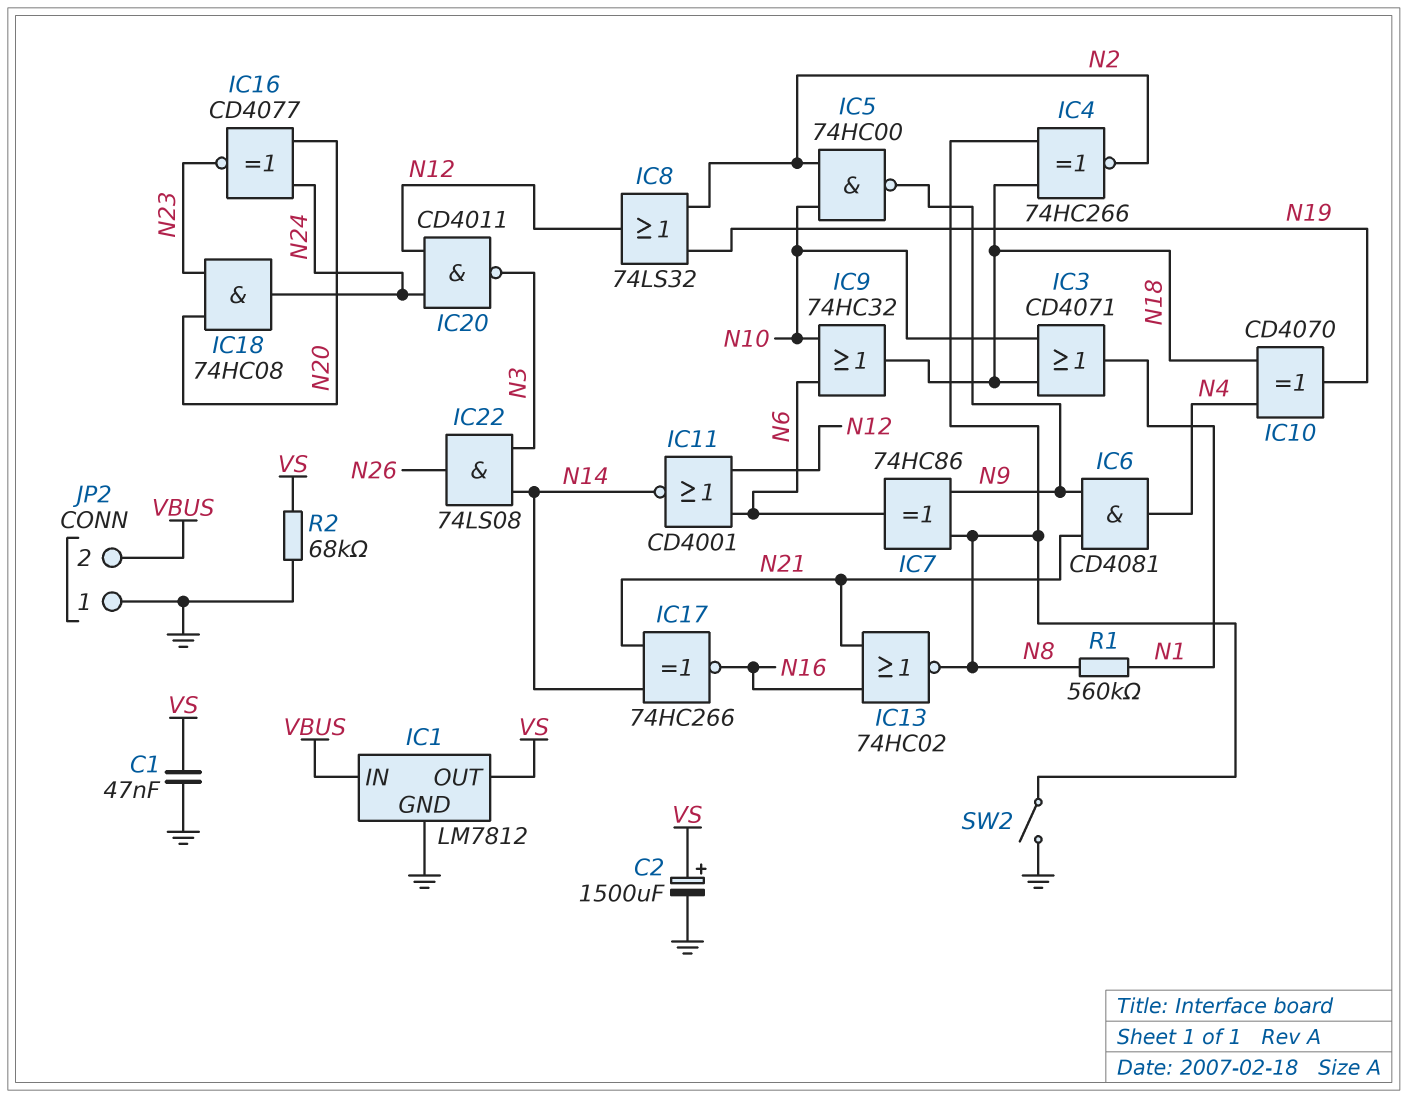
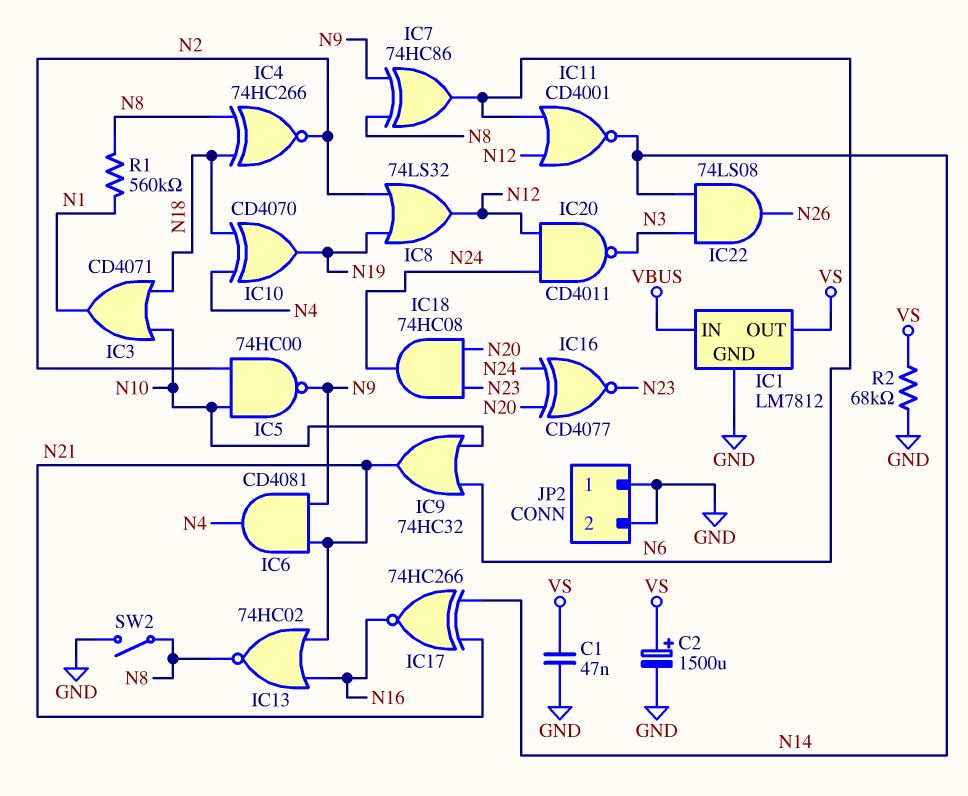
IC9: OR 74HC32 (in N6, in N10, out N18) -> OR 74HC32 (in N6, in N10, out N21)
JP2 pin 2: VBUS -> GND

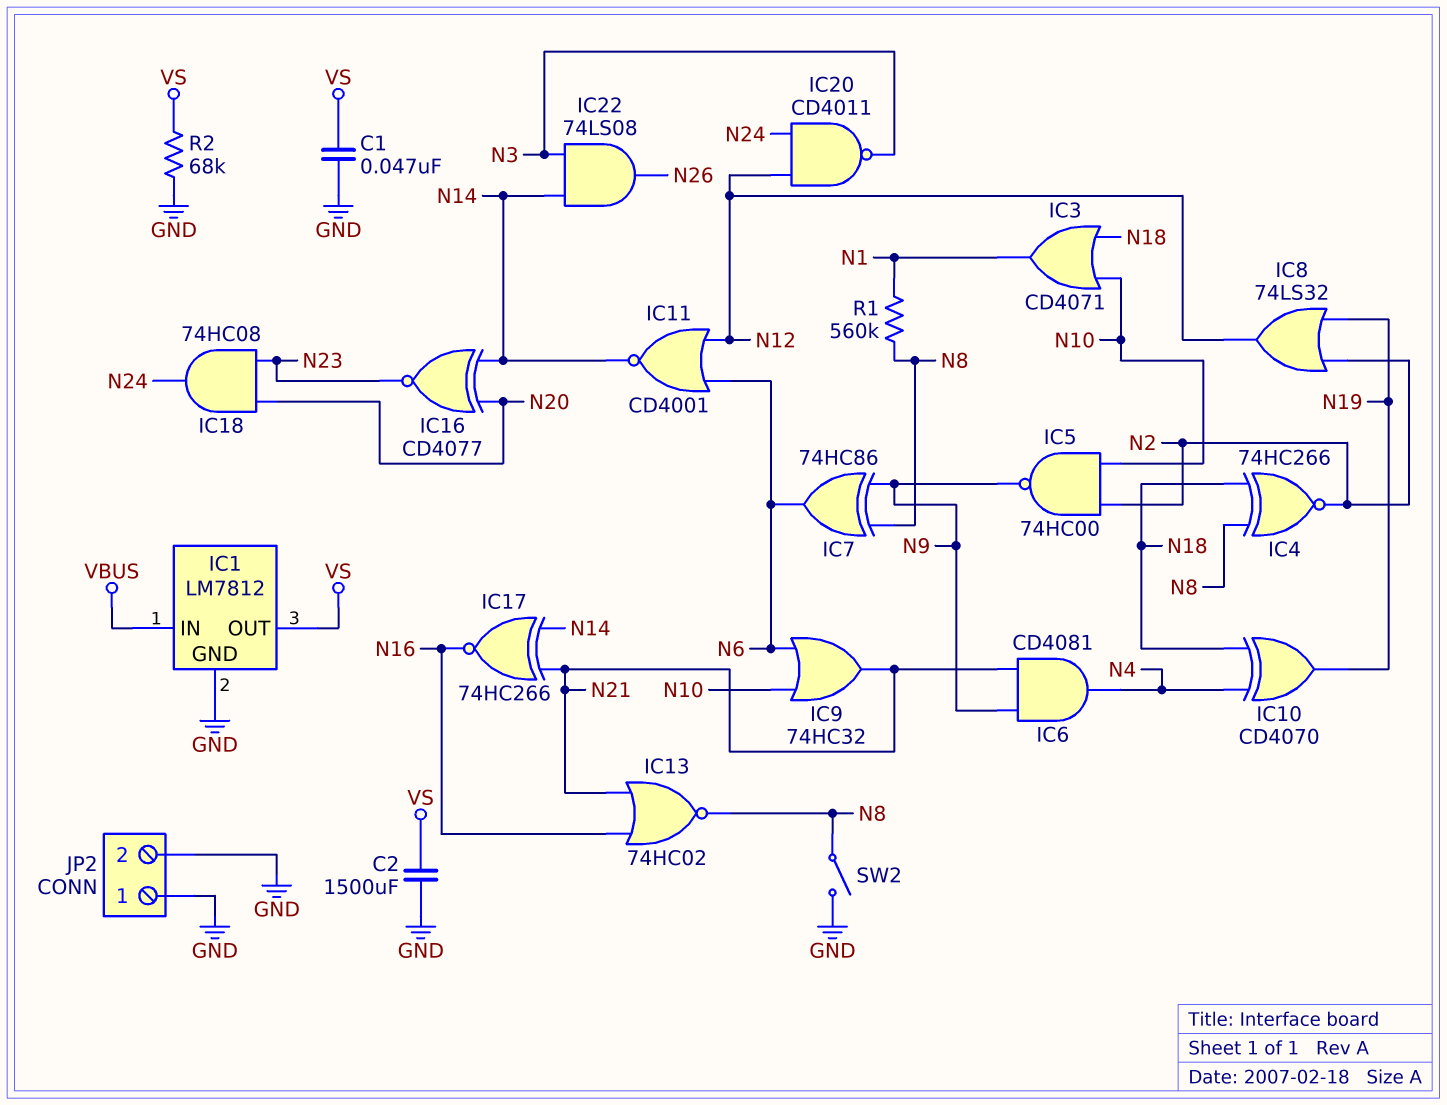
C2: 1500uF (plus VS, minus GND) -> 1500uF (GND, VS)
IC16: XNOR CD4077 (in N20, in N24, out N23) -> XNOR CD4077 (in N14, in N20, out N23)

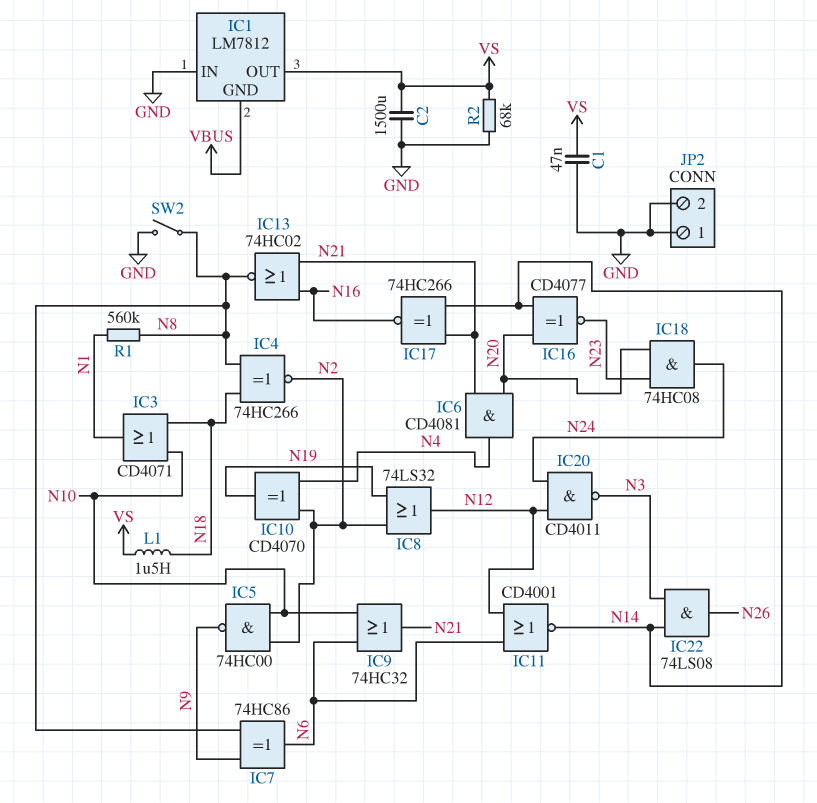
IC1 pin GND: GND -> VBUS
IC1 pin IN: VBUS -> GND
IC6: AND CD4081 (in N9, in N21, out N4) -> AND CD4081 (in N20, in N21, out N4)
IC10: XOR CD4070 (in N4, in N18, out N19) -> XOR CD4070 (in N2, in N4, out N19)
L1: none -> 1.5uH (N18, VS)

